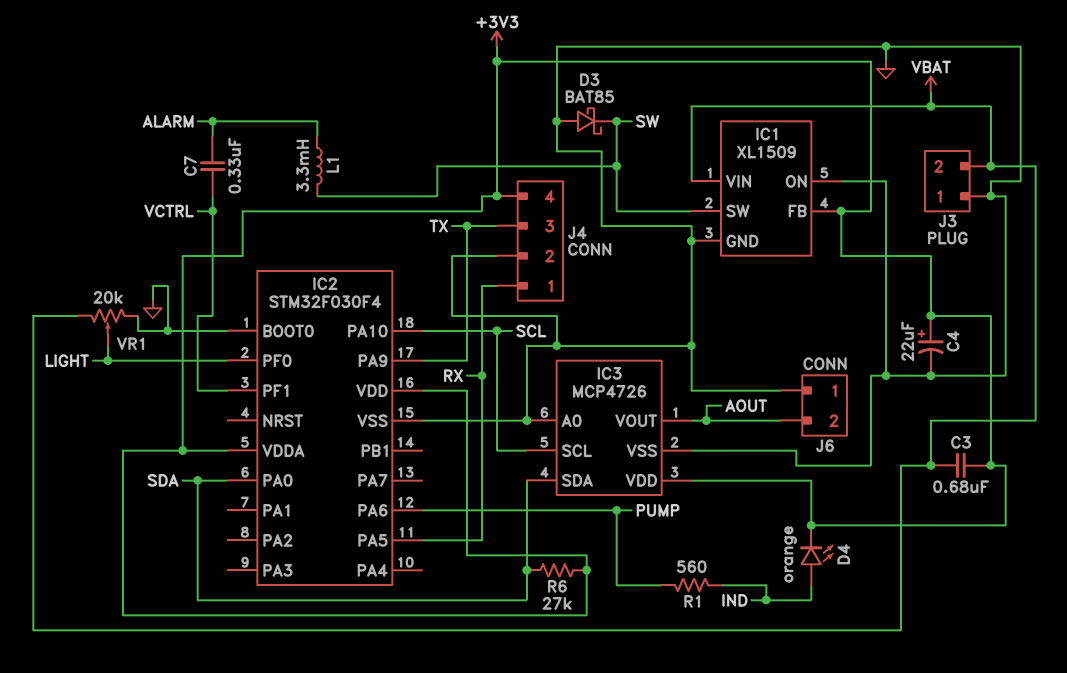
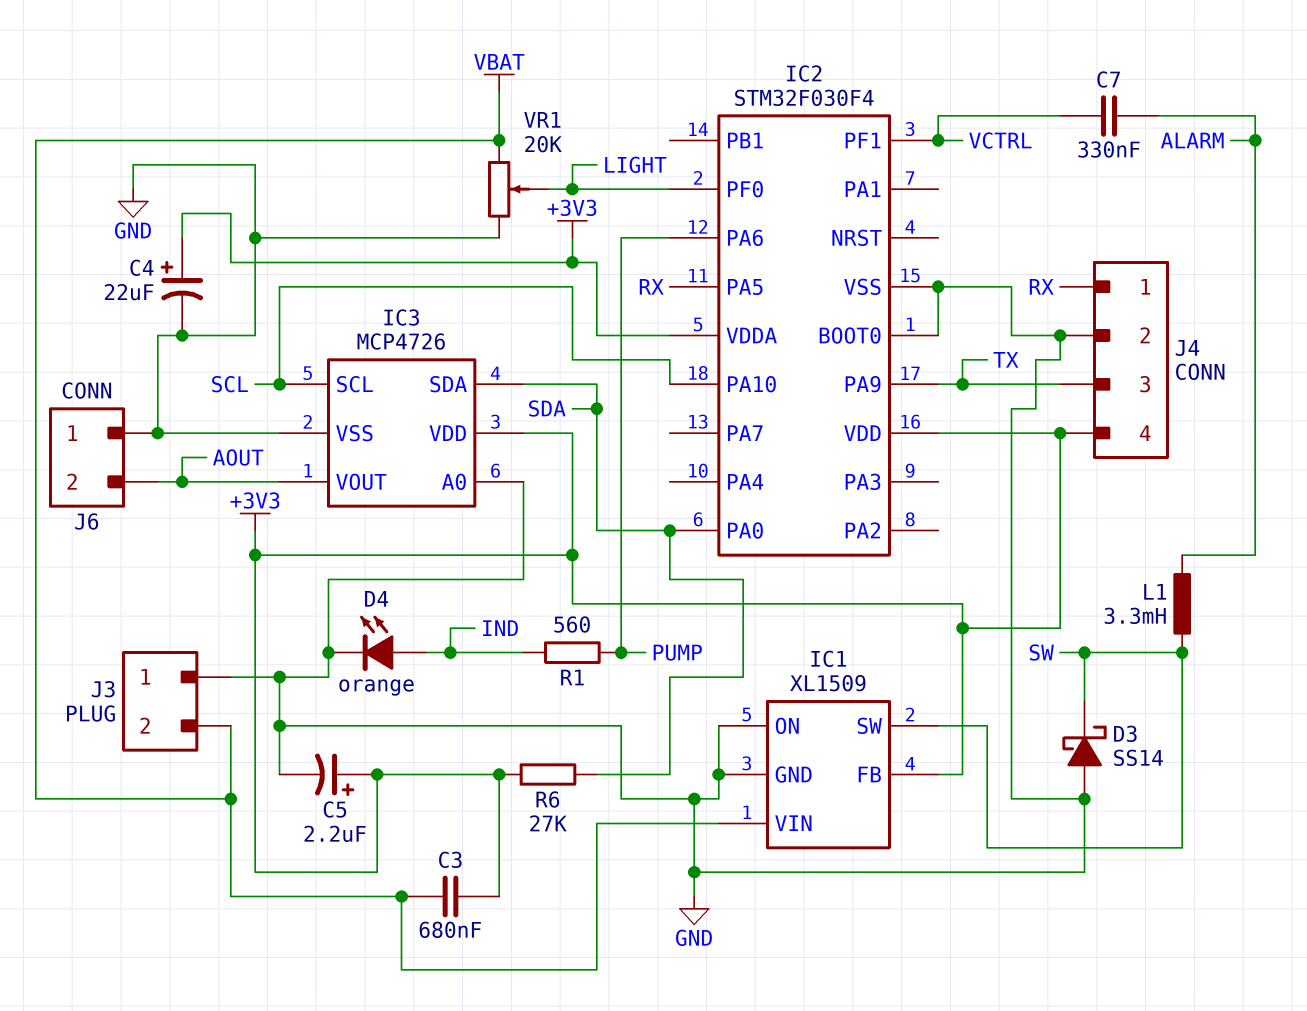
C5: none -> 2.2uF (plus +3V3, minus GND)
D3: schottky BAT85 (A GND, K SW) -> schottky SS14 (A GND, K SW)
D4: LED orange (A IND, K +3V3) -> LED orange (A IND, K GND)

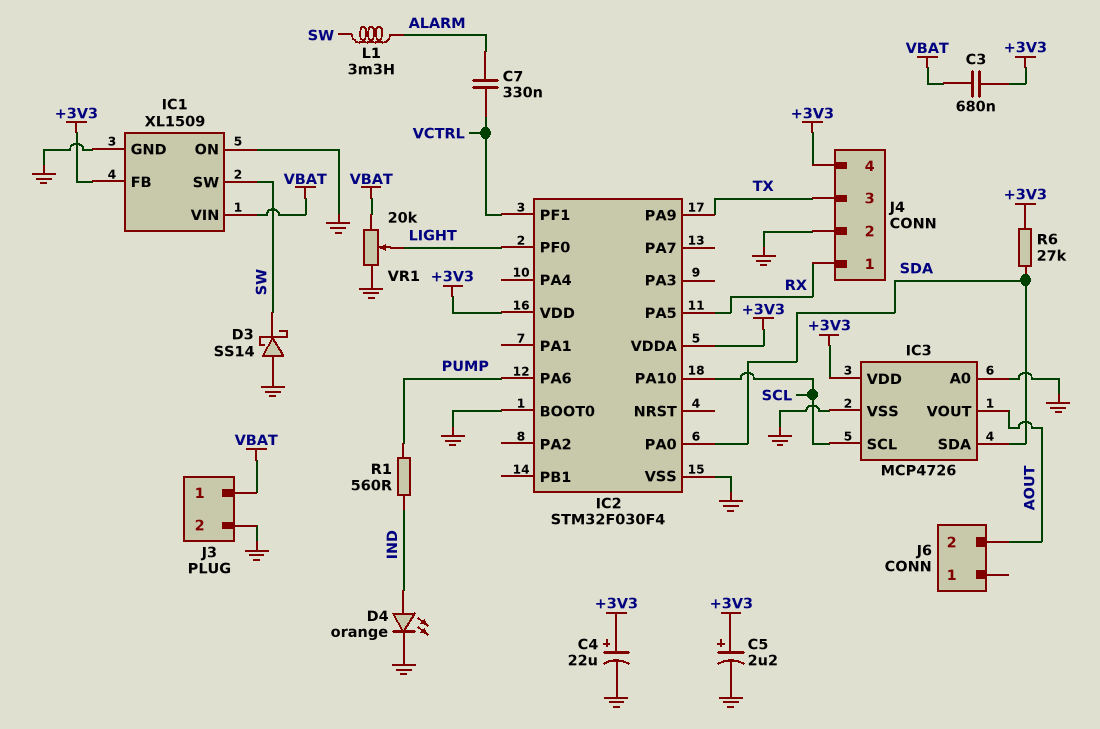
J3 pin 1: GND -> VBAT
J3 pin 2: VBAT -> GND
J6 pin 1: GND -> none

